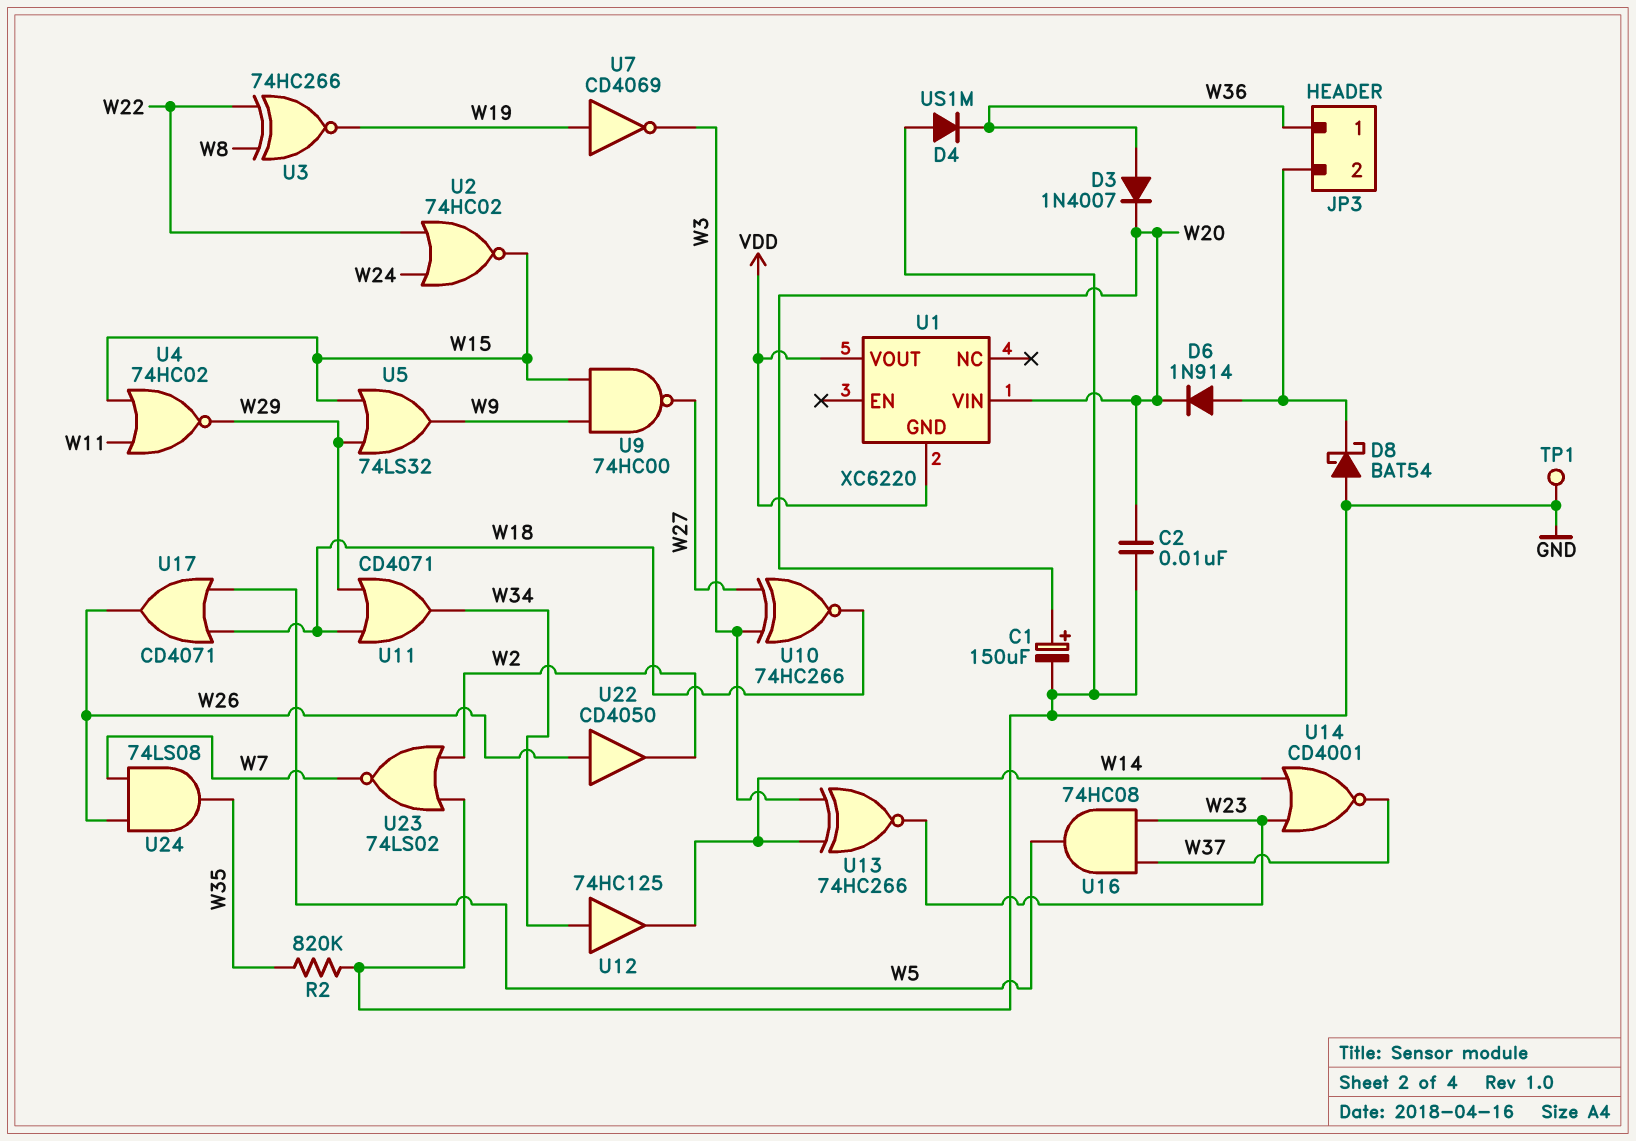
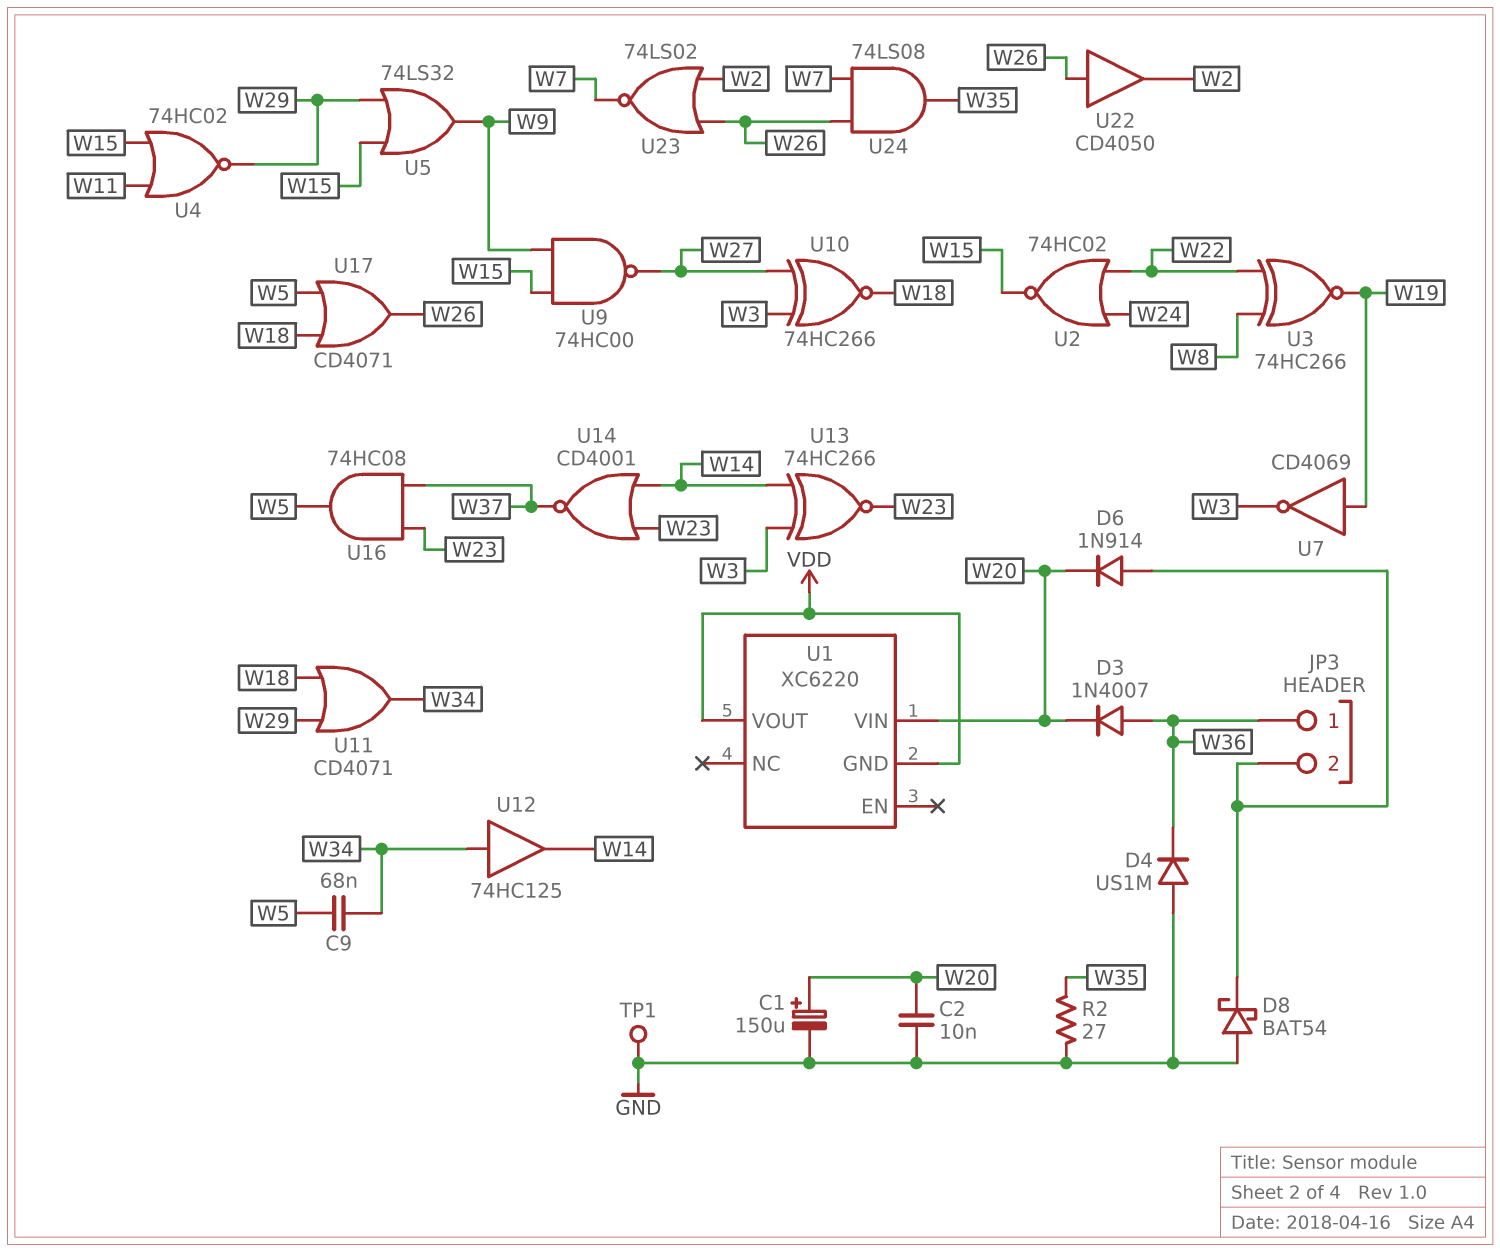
C9: none -> 68nF (W5, W34)
R2: 820k (GND, W35) -> 27 (GND, W35)
U23: NOR 74LS02 (in GND, in W2, out W7) -> NOR 74LS02 (in W2, in W26, out W7)

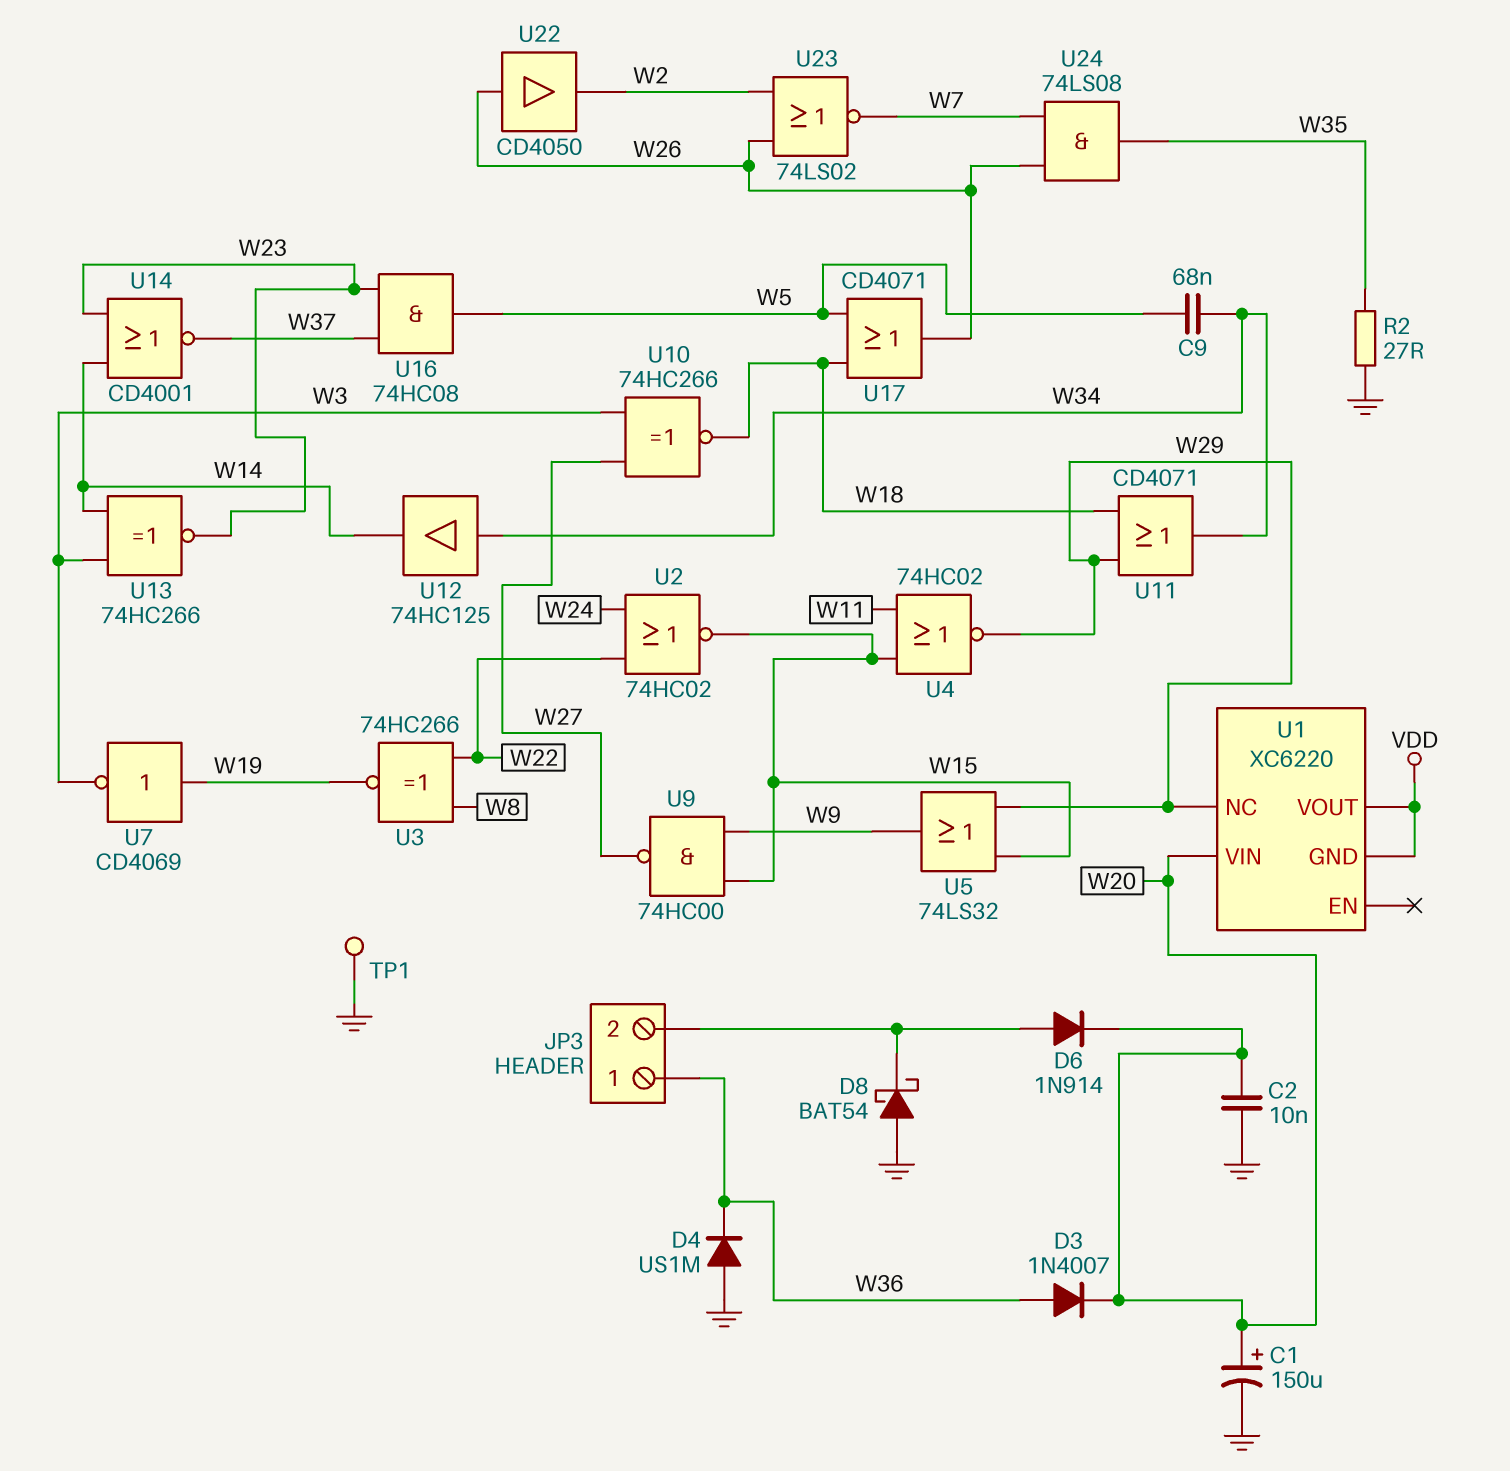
U1 pin NC: none -> W29

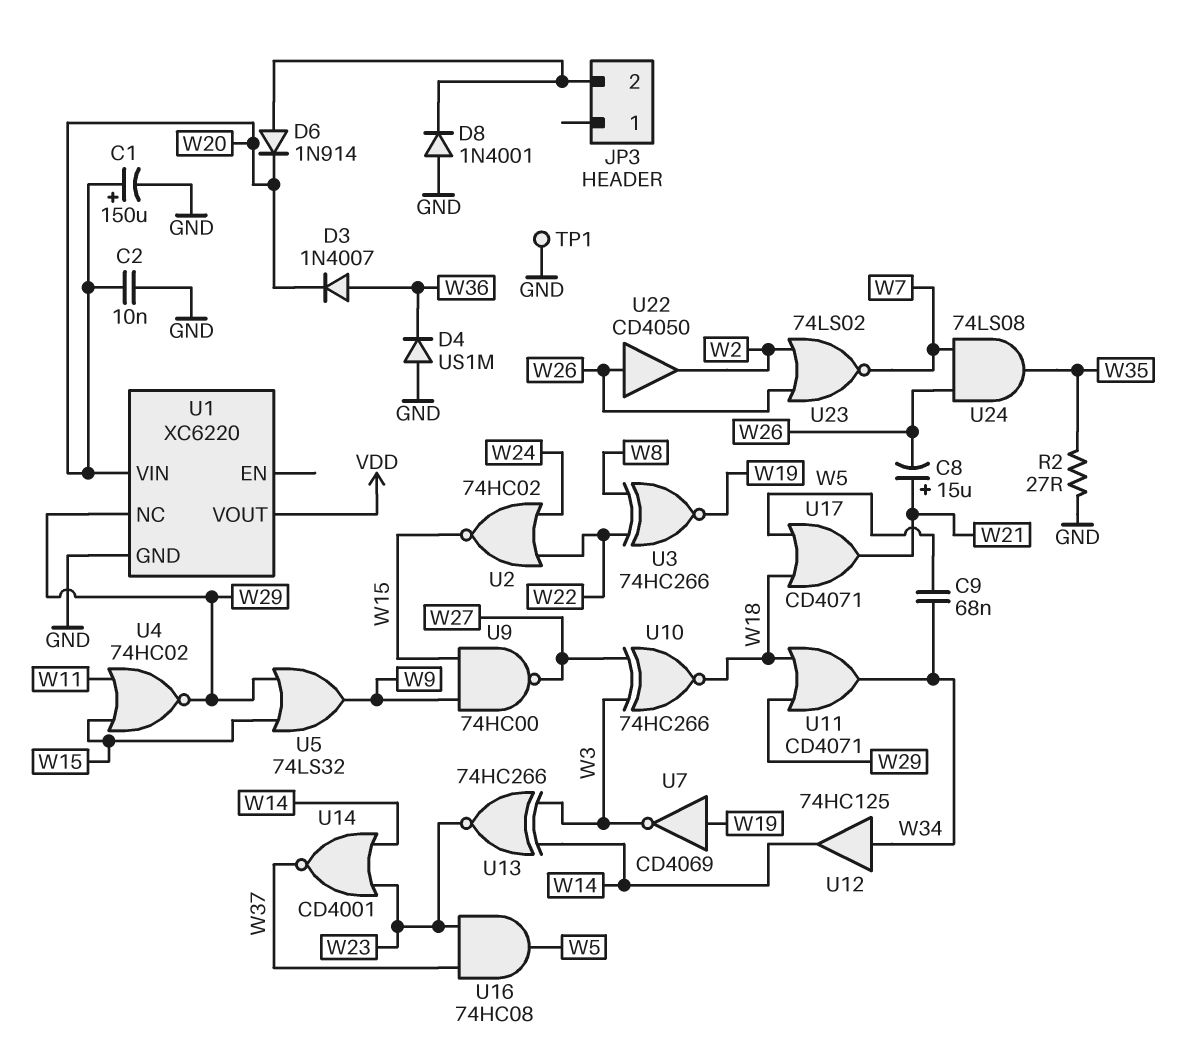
C8: none -> 15uF (plus W21, minus W26)
D8: schottky BAT54 (A GND, K JP3/2) -> diode 1N4001 (A GND, K JP3/2)
JP3 pin 1: W36 -> none
U1 pin GND: VDD -> GND
U17: OR CD4071 (in W5, in W18, out W26) -> OR CD4071 (in W5, in W18, out W21)

